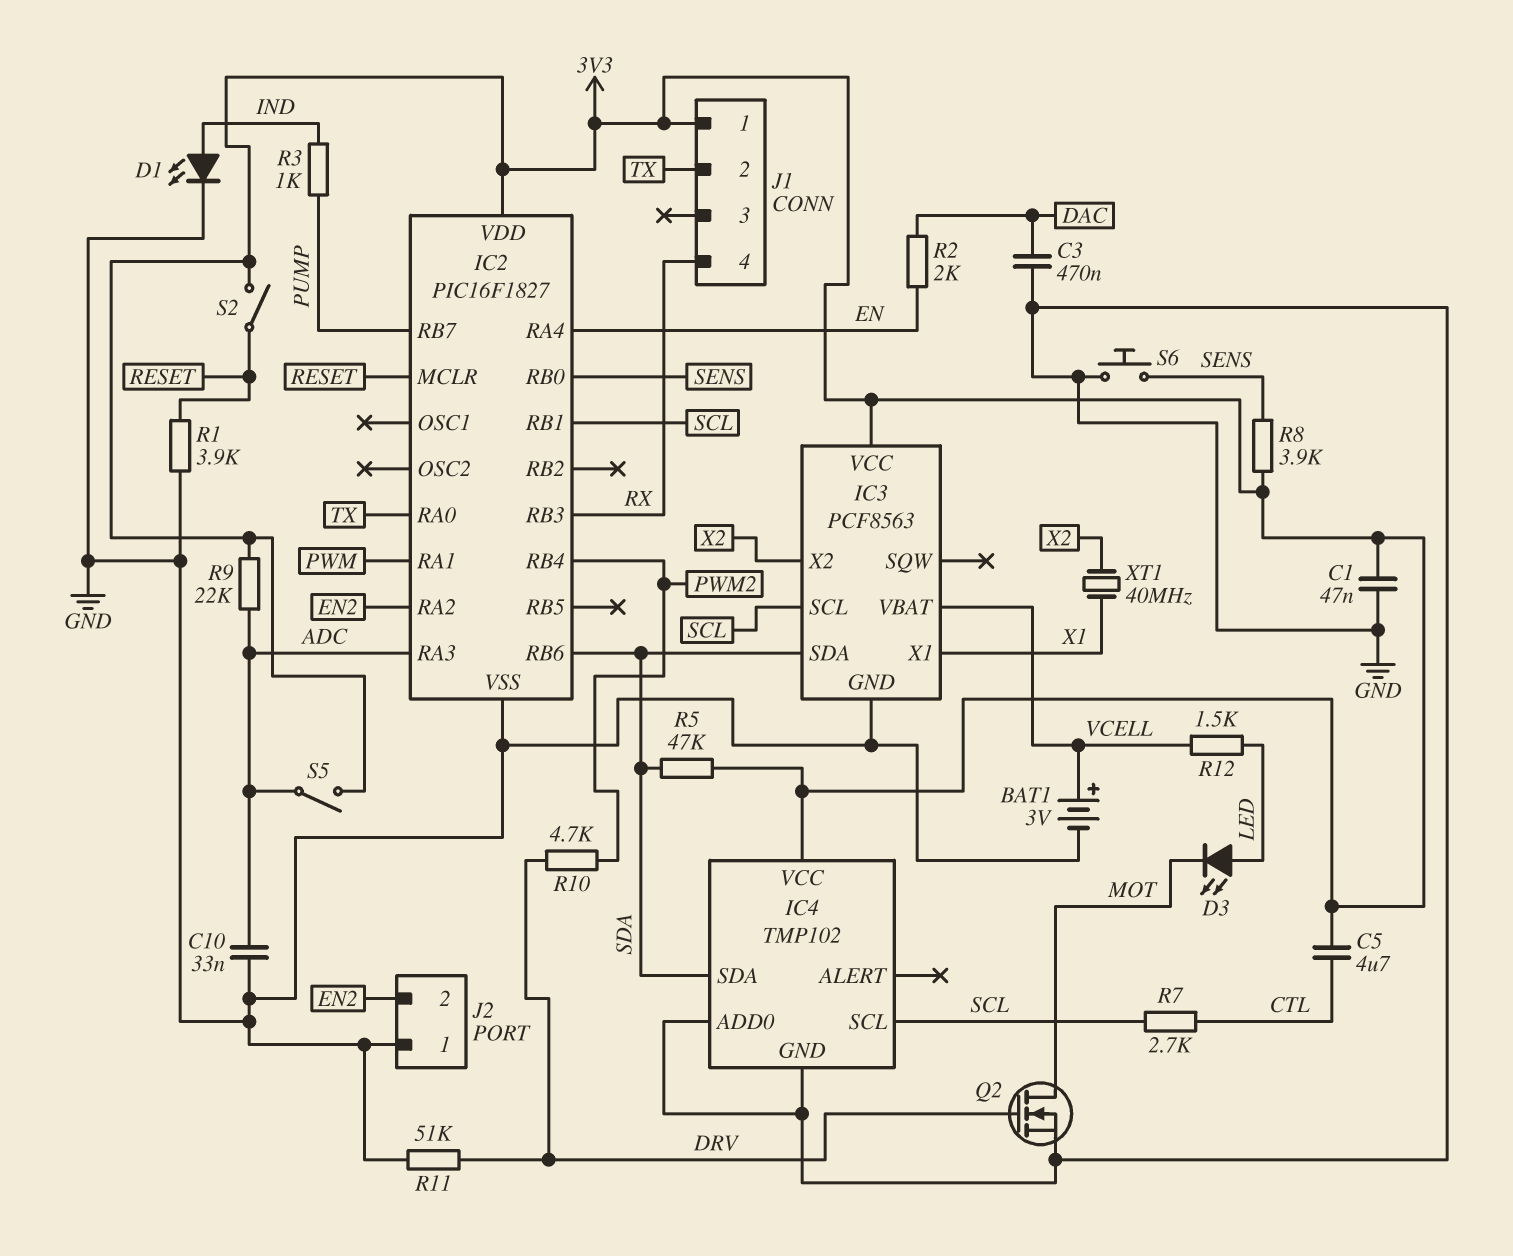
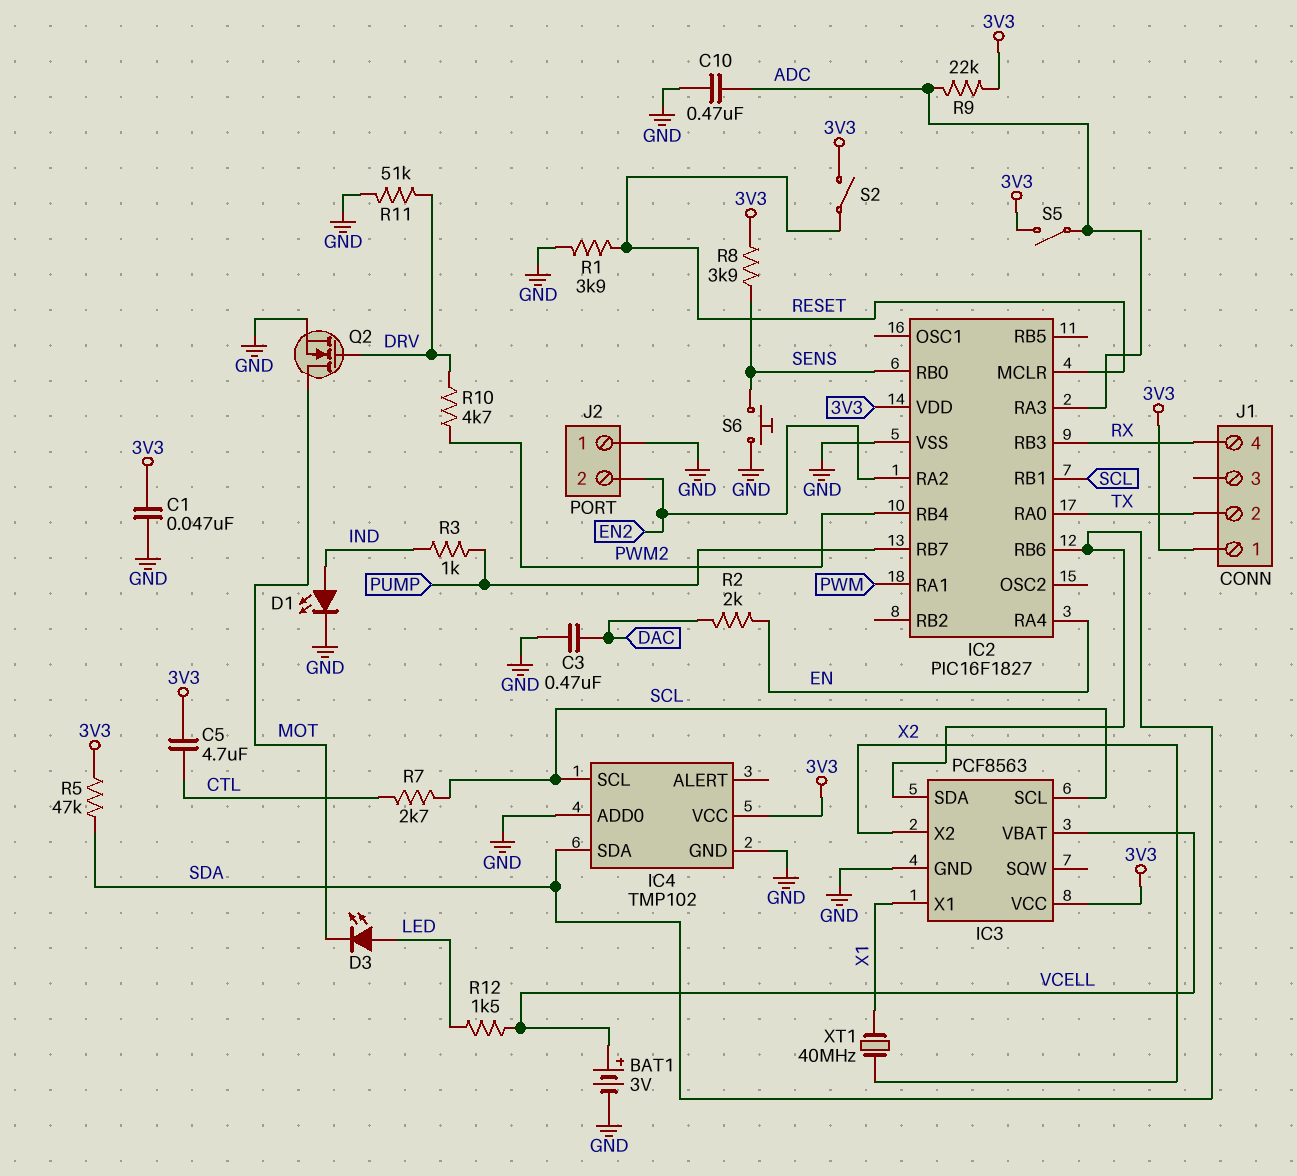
C10: 33nF (ADC, GND) -> 470nF (ADC, GND)

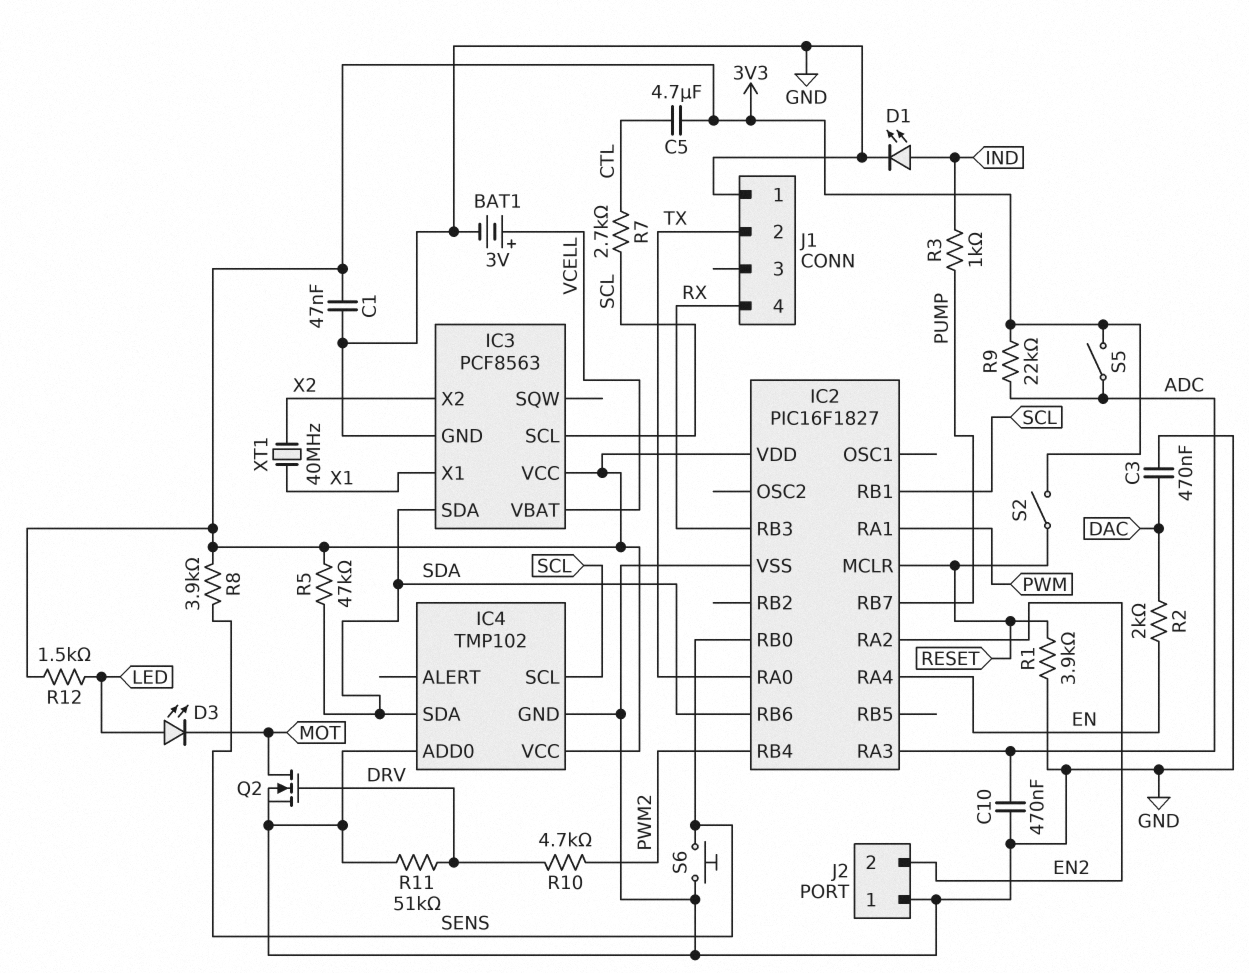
J1 pin 1: 3V3 -> GND
R12: 1.5k (LED, VCELL) -> 1.5k (3V3, LED)

